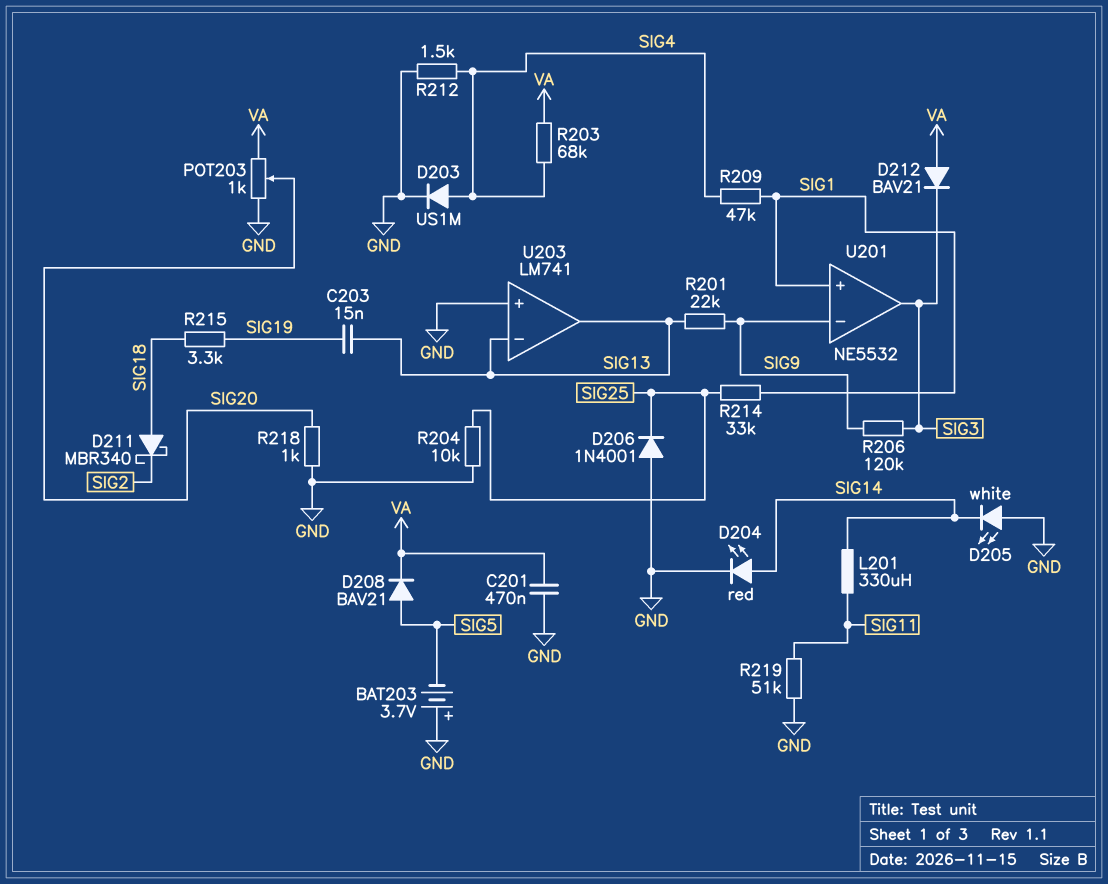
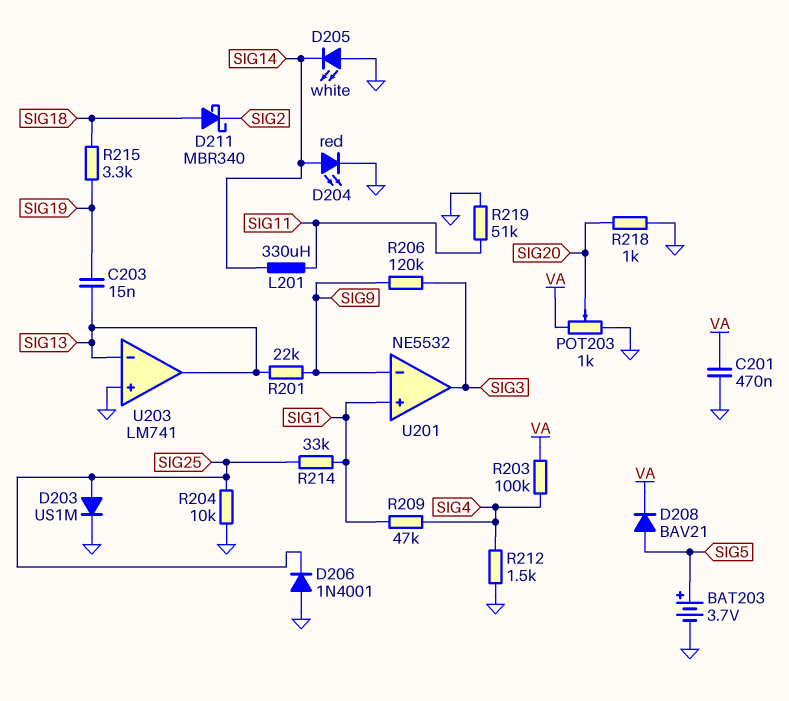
BAT203: 3.7V (plus GND, minus SIG5) -> 3.7V (plus SIG5, minus GND)
D203: diode US1M (A SIG4, K GND) -> diode US1M (A SIG25, K GND)
D212: diode BAV21 (A VA, K SIG3) -> none
R203: 68k (SIG4, VA) -> 100k (SIG4, VA)

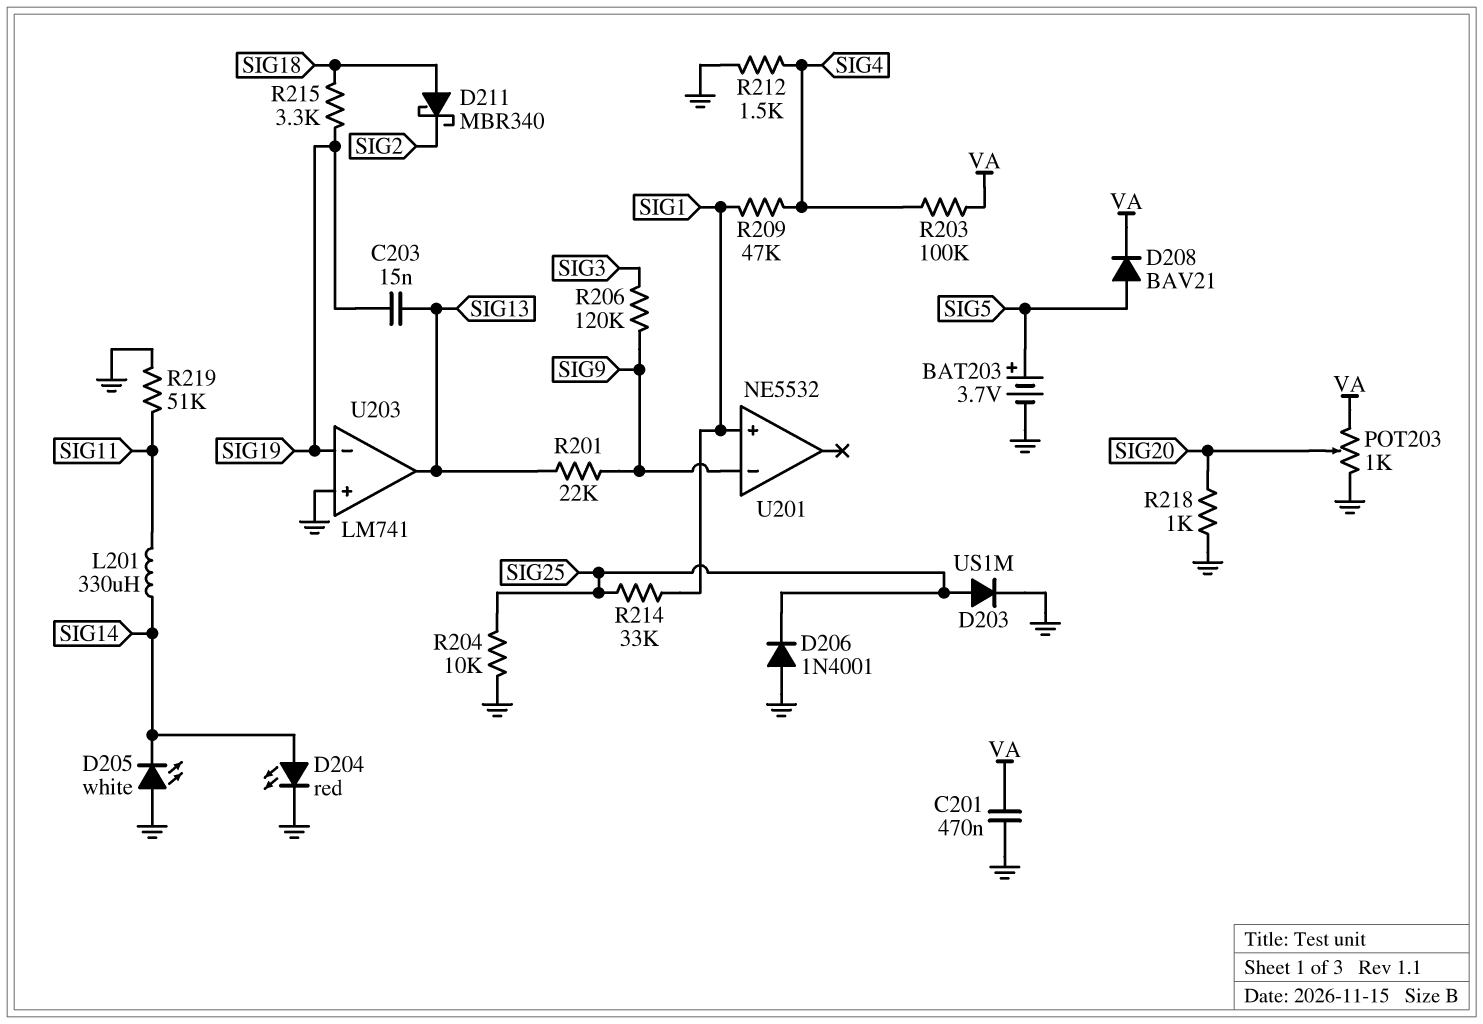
U201 pin out: SIG3 -> none
U203 pin in-: SIG13 -> SIG19

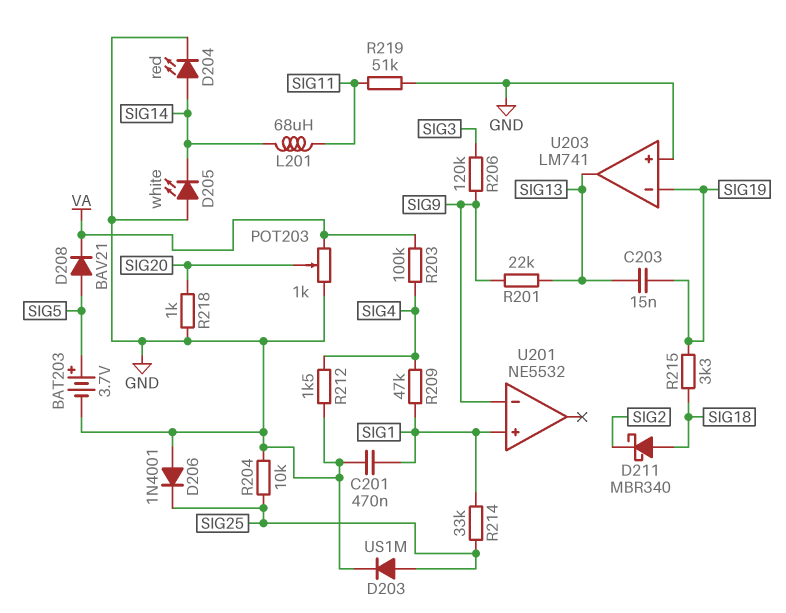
C201: 470nF (GND, VA) -> 470nF (GND, SIG1)
L201: 330uH (SIG11, SIG14) -> 68uH (SIG11, SIG14)

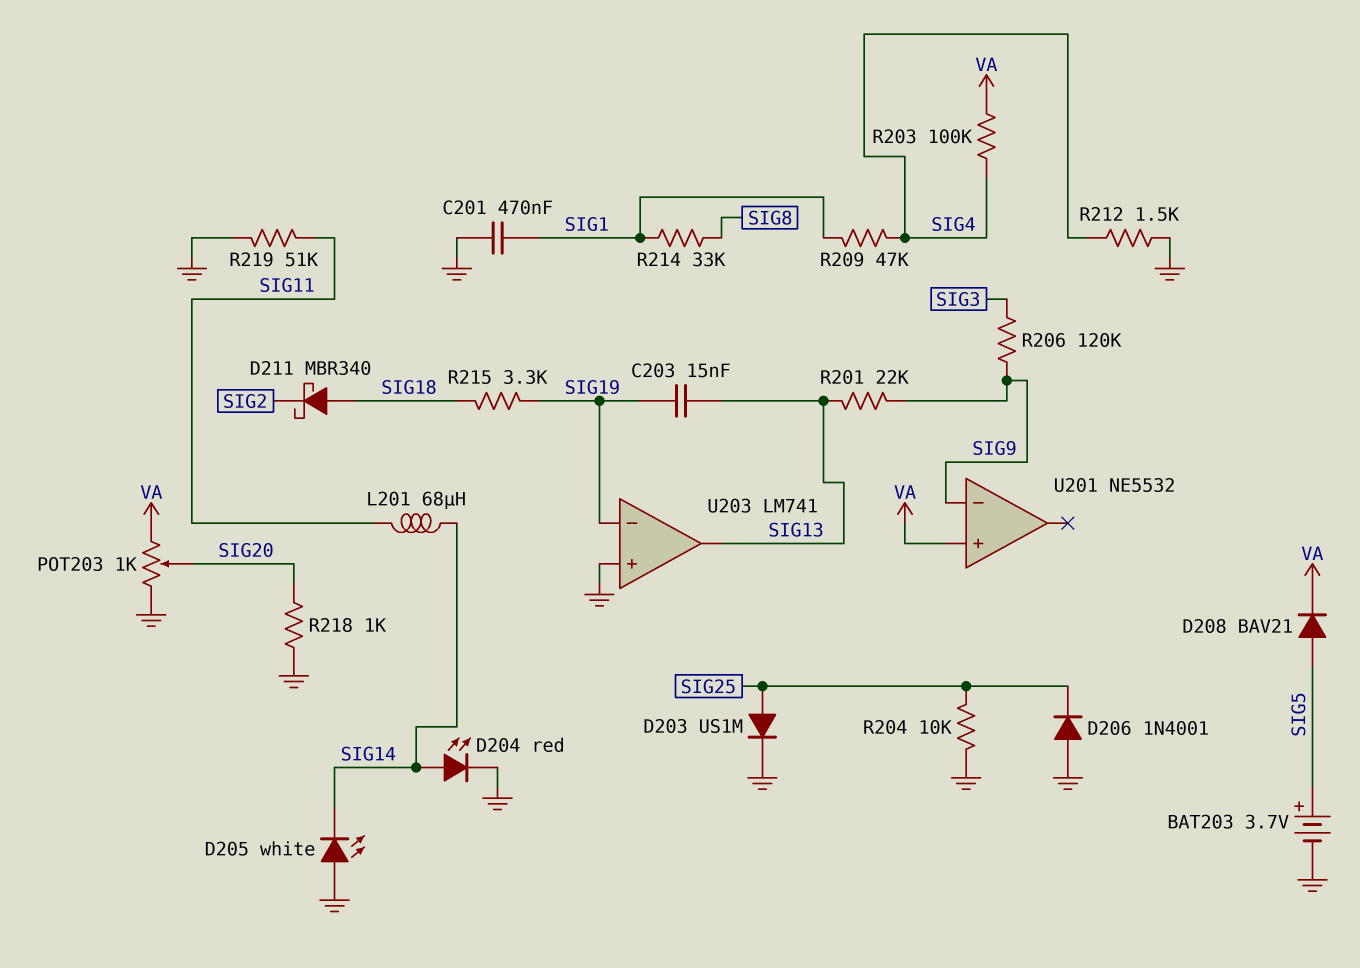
R214: 33k (SIG1, SIG25) -> 33k (SIG1, SIG8)
U201 pin in+: SIG1 -> VA

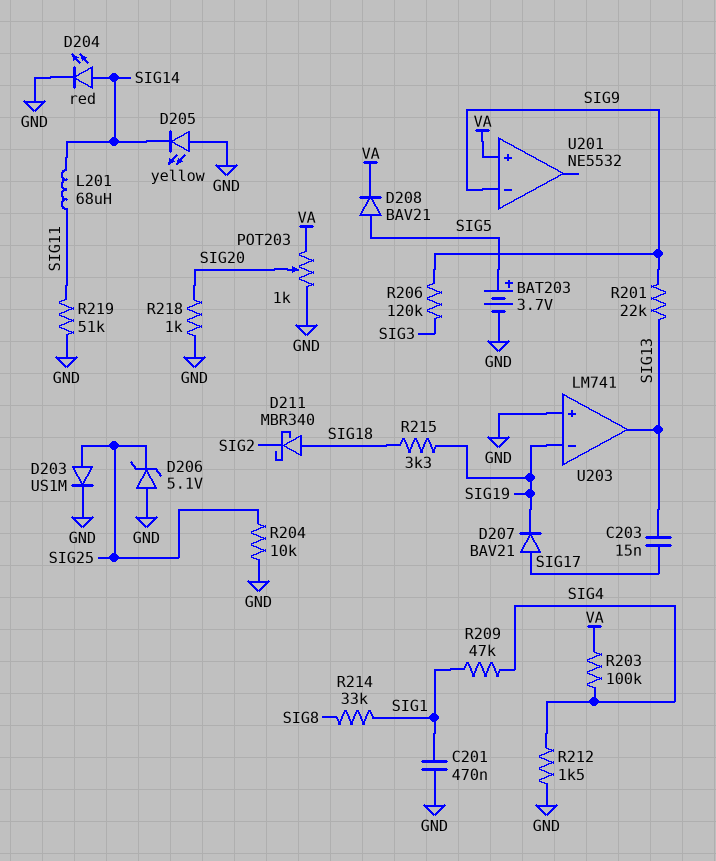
C203: 15nF (SIG13, SIG19) -> 15nF (SIG13, SIG17)
D205: LED white (A GND, K SIG14) -> LED yellow (A GND, K SIG14)
D206: diode 1N4001 (A GND, K SIG25) -> zener 5.1V (A GND, K SIG25)
D207: none -> diode BAV21 (A SIG17, K SIG19)

